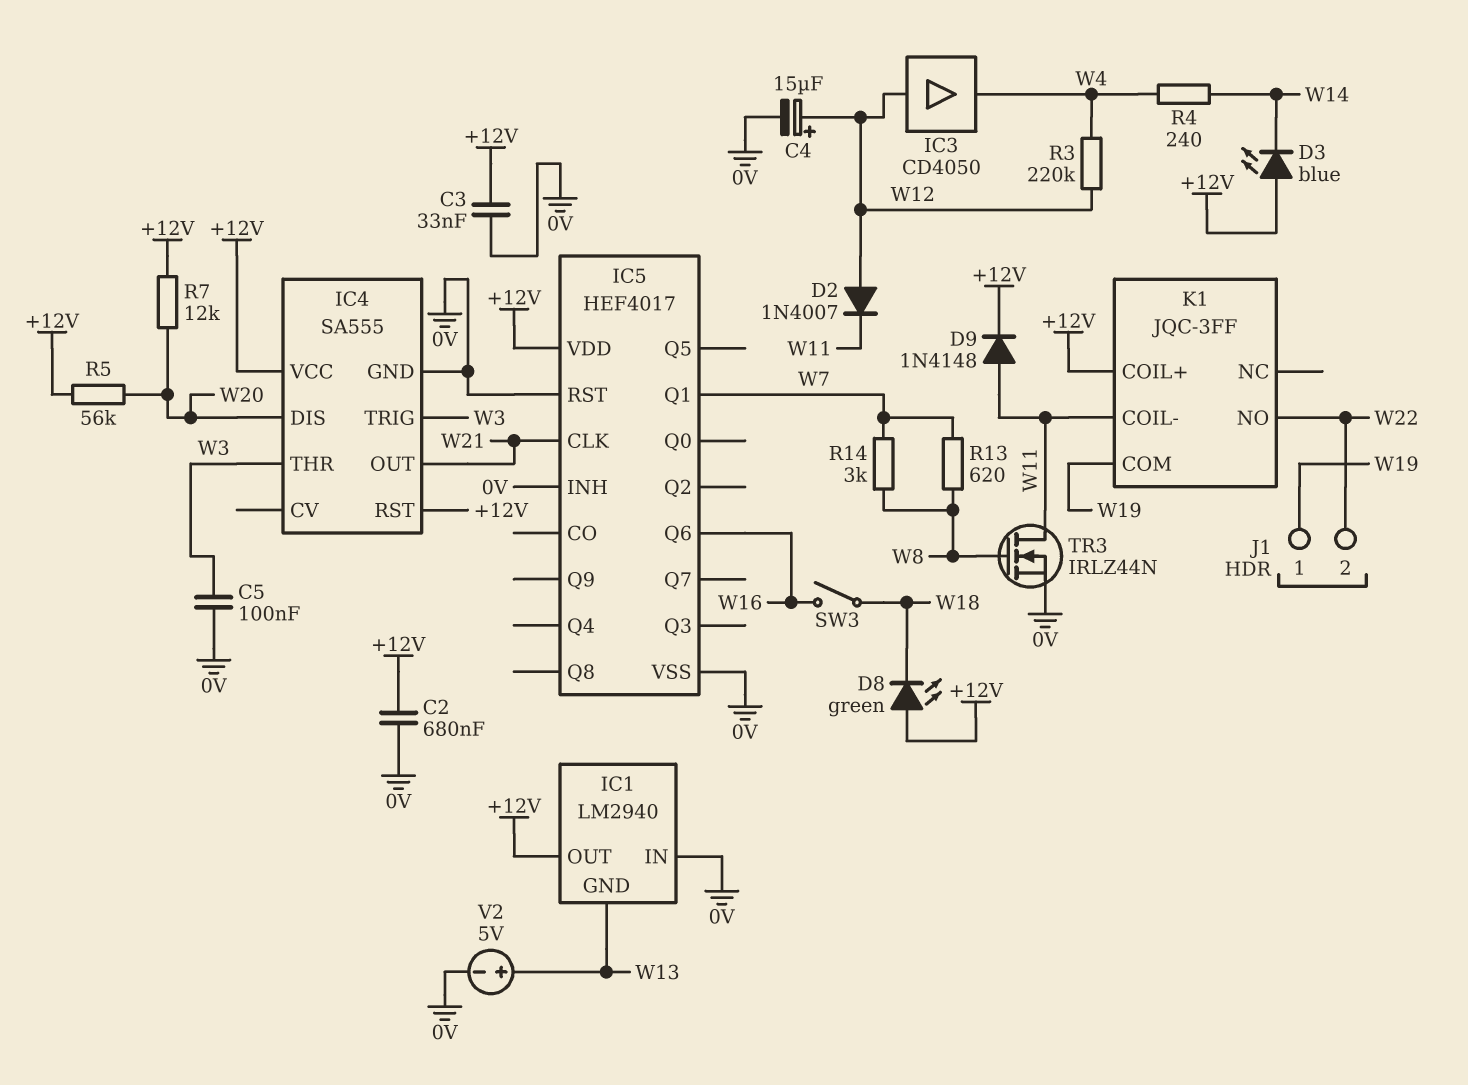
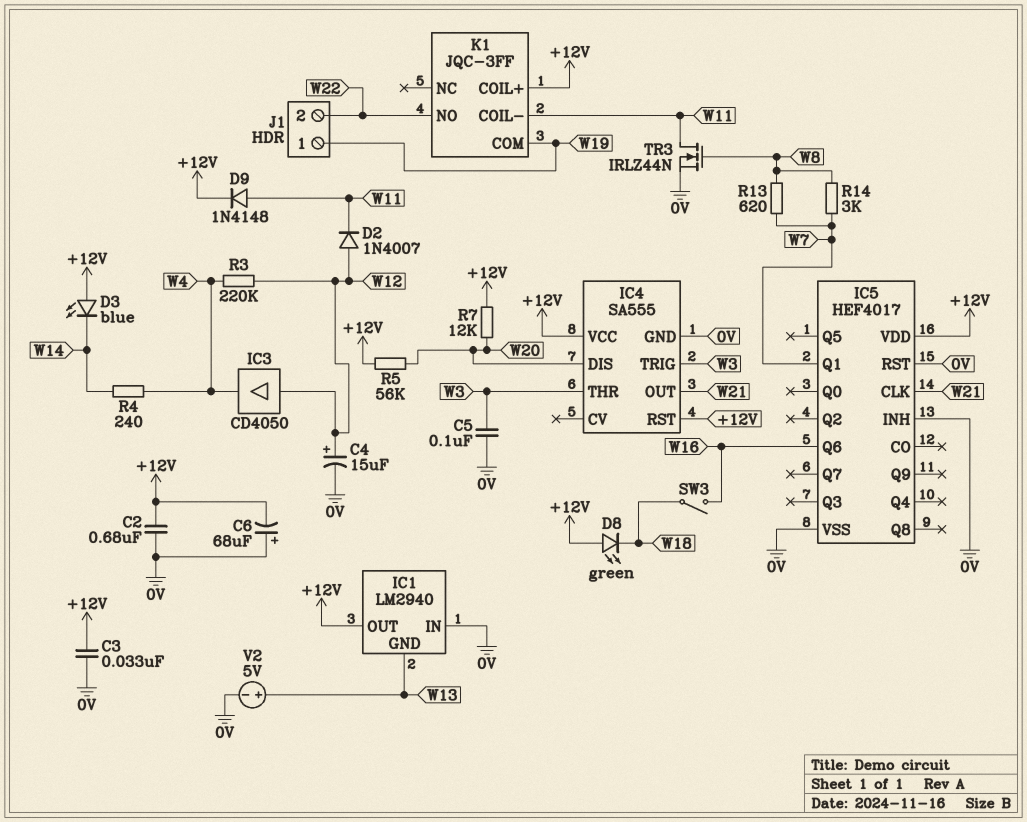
C6: none -> 68uF (plus 0V, minus +12V)

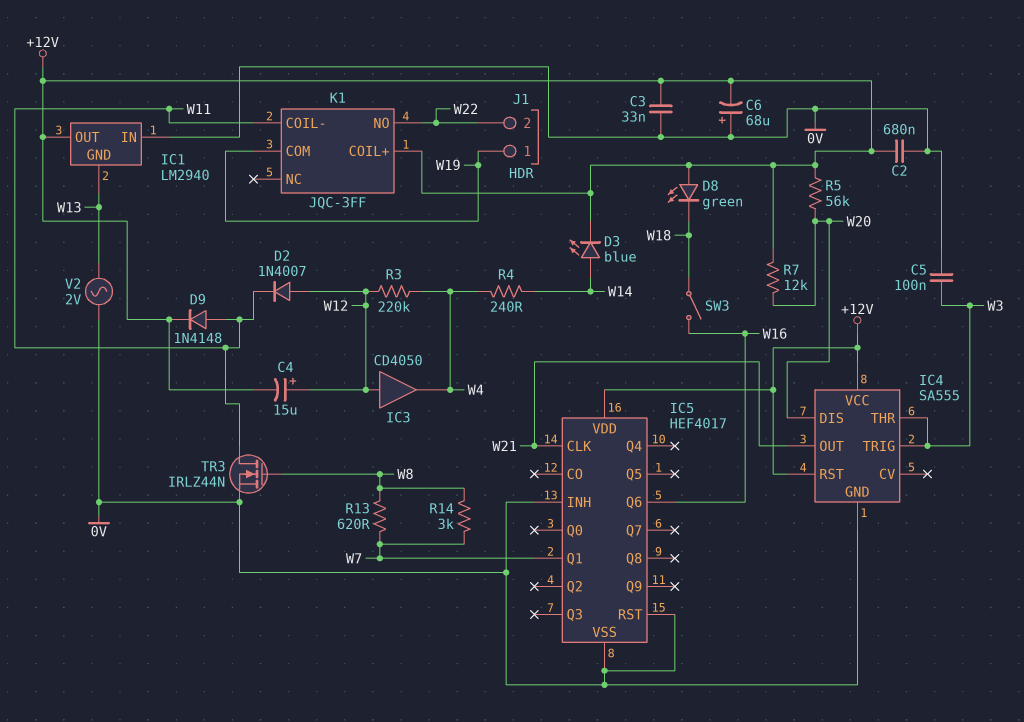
C4: 15uF (plus W12, minus 0V) -> 15uF (plus W12, minus +12V)
D3: LED blue (A +12V, K W14) -> LED blue (A W14, K +12V)
V2: 5V (plus W13, minus 0V) -> AC 2V (0V, W13)

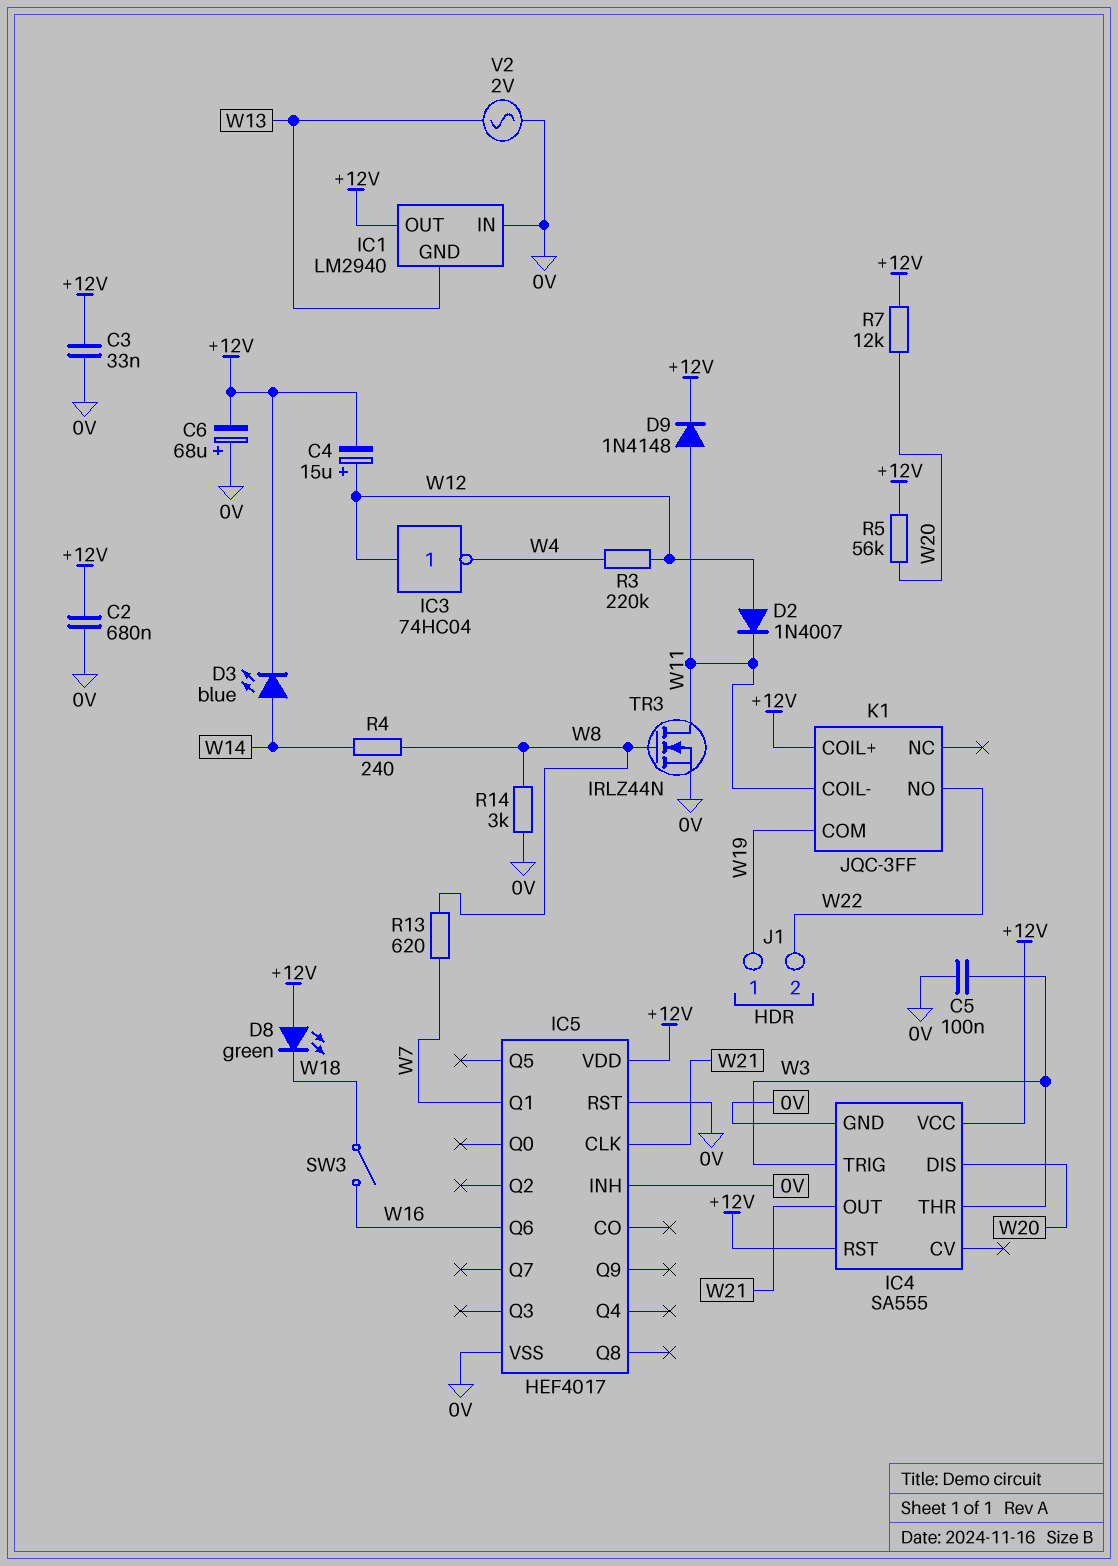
IC3: buffer CD4050 (in W12, out W4) -> NOT 74HC04 (in W12, out W4)
R4: 240 (W4, W14) -> 240 (W8, W14)
R14: 3k (W7, W8) -> 3k (0V, W8)

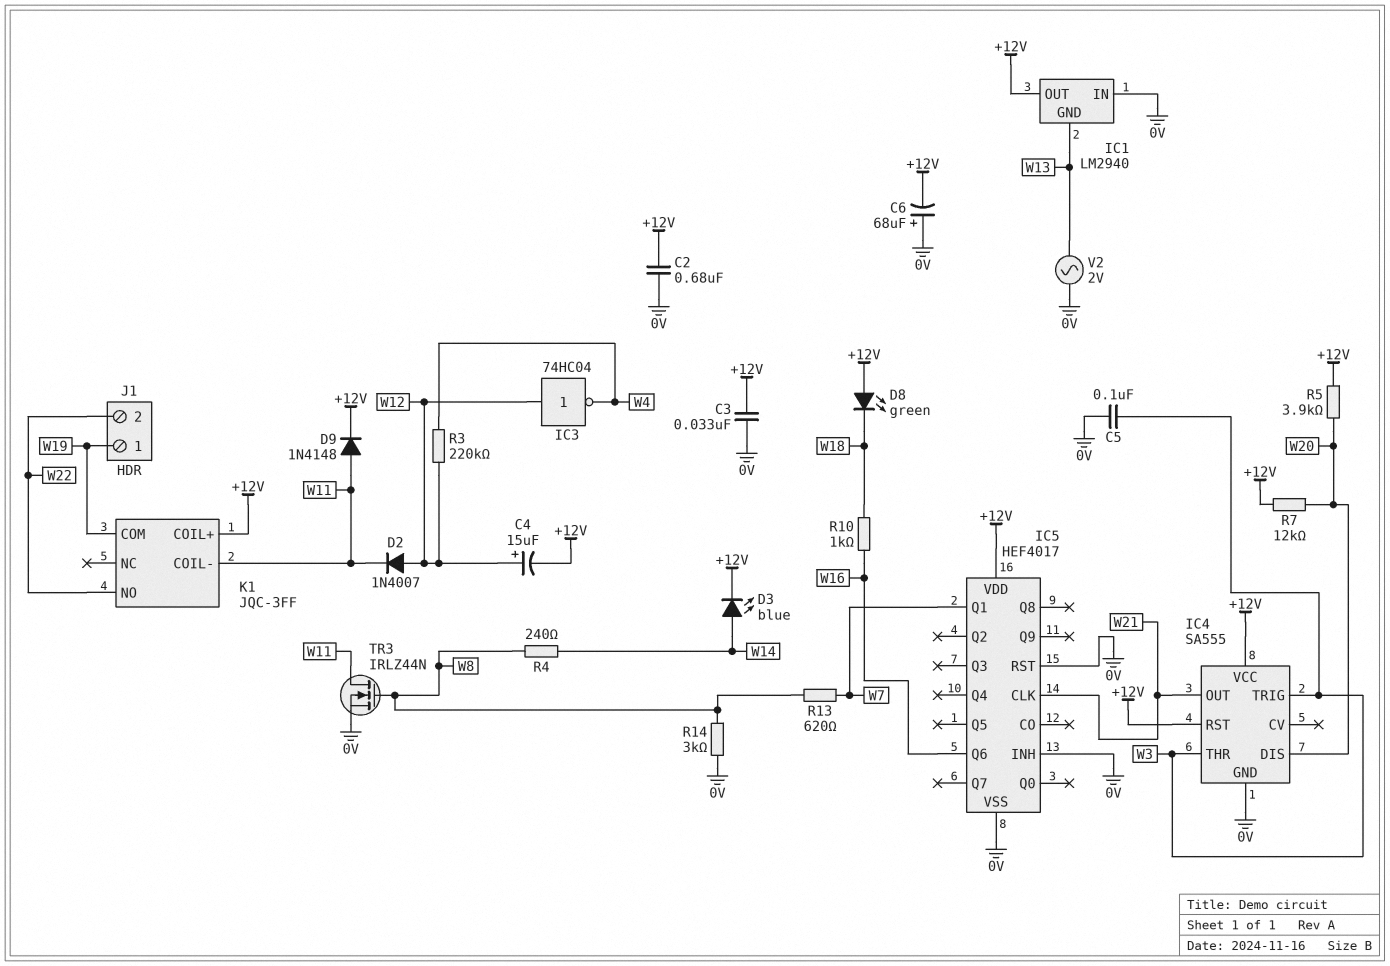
R5: 56k (+12V, W20) -> 3.9k (+12V, W20)
R10: none -> 1k (W16, W18)
SW3: switch (W16, W18) -> none

